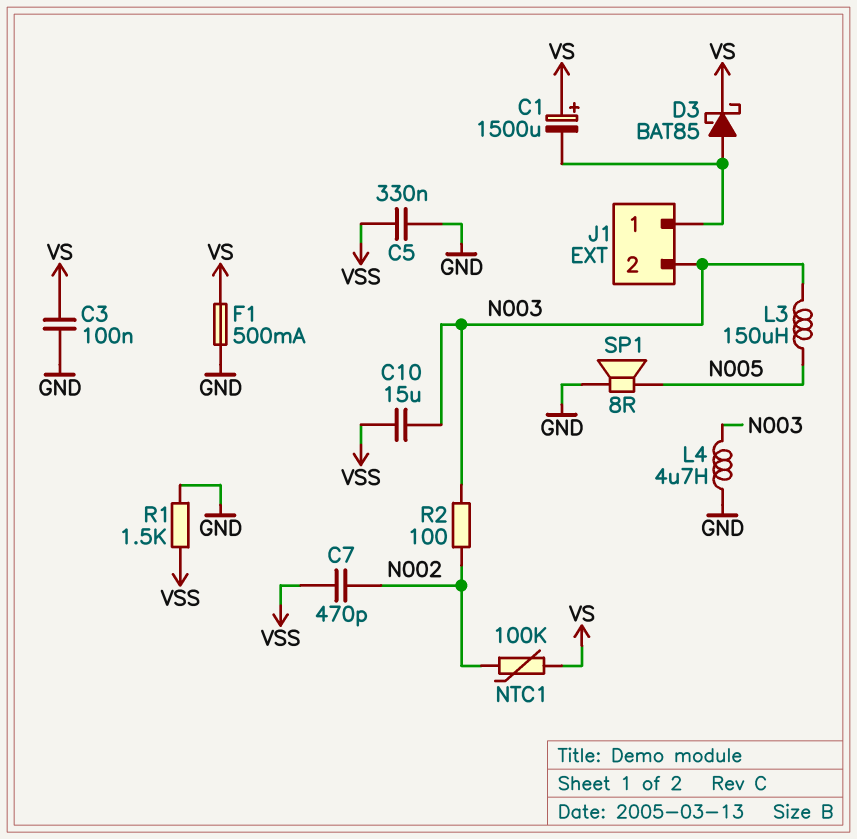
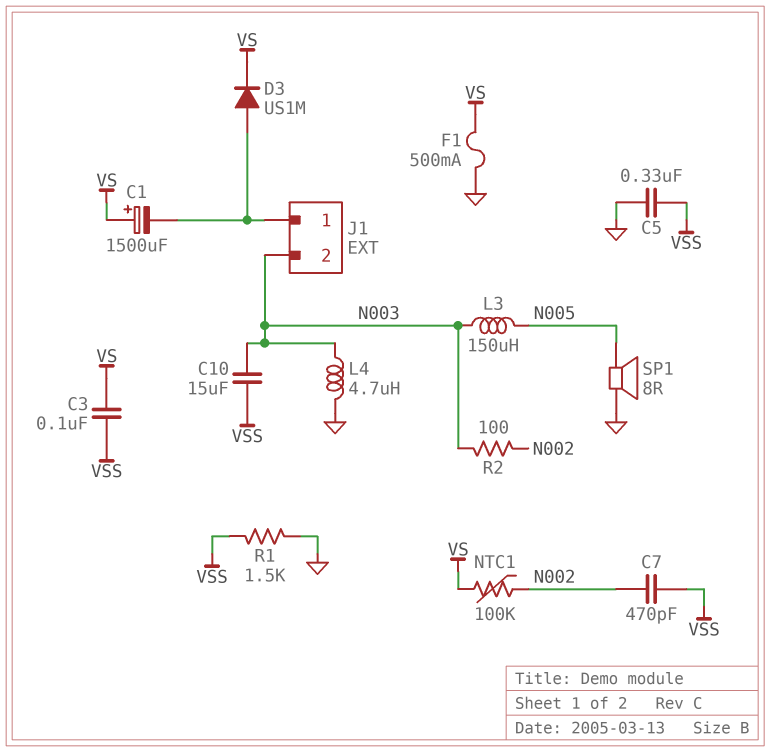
C3: 100nF (GND, VS) -> 100nF (VS, VSS)
D3: schottky BAT85 (A J1/1, K VS) -> diode US1M (A J1/1, K VS)

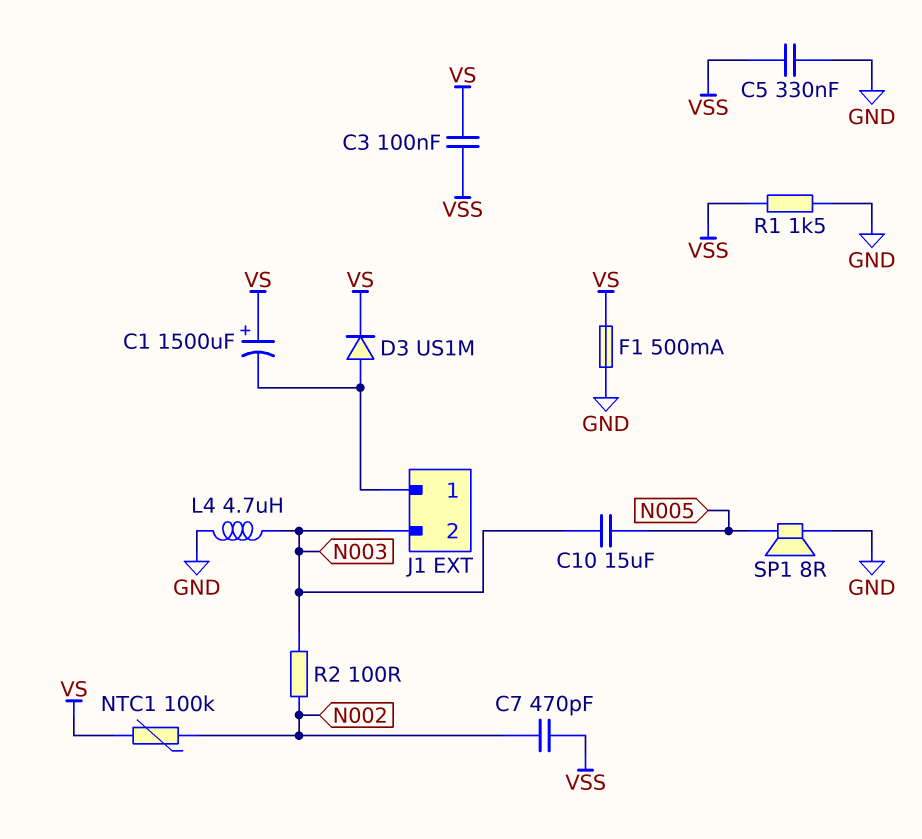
C10: 15uF (N003, VSS) -> 15uF (N003, N005)
L3: 150uH (N003, N005) -> none

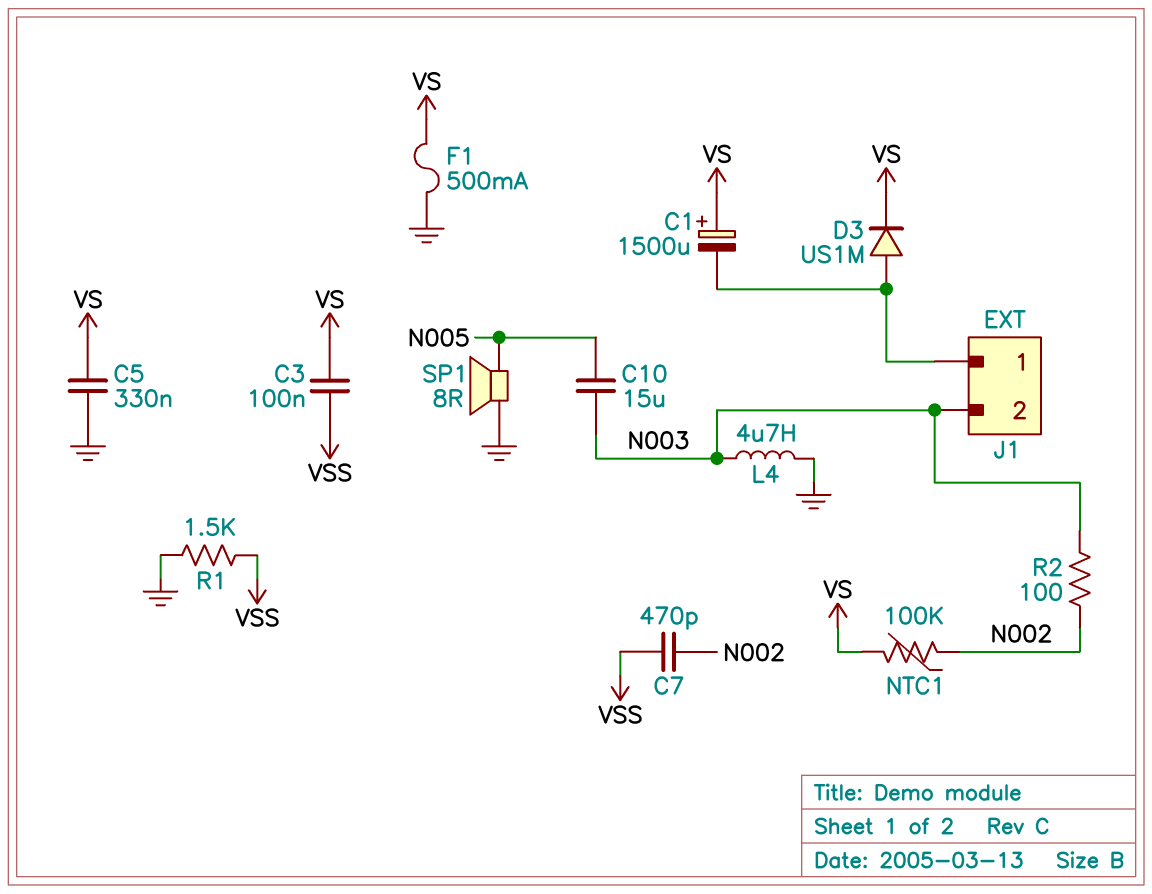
C5: 330nF (GND, VSS) -> 330nF (GND, VS)

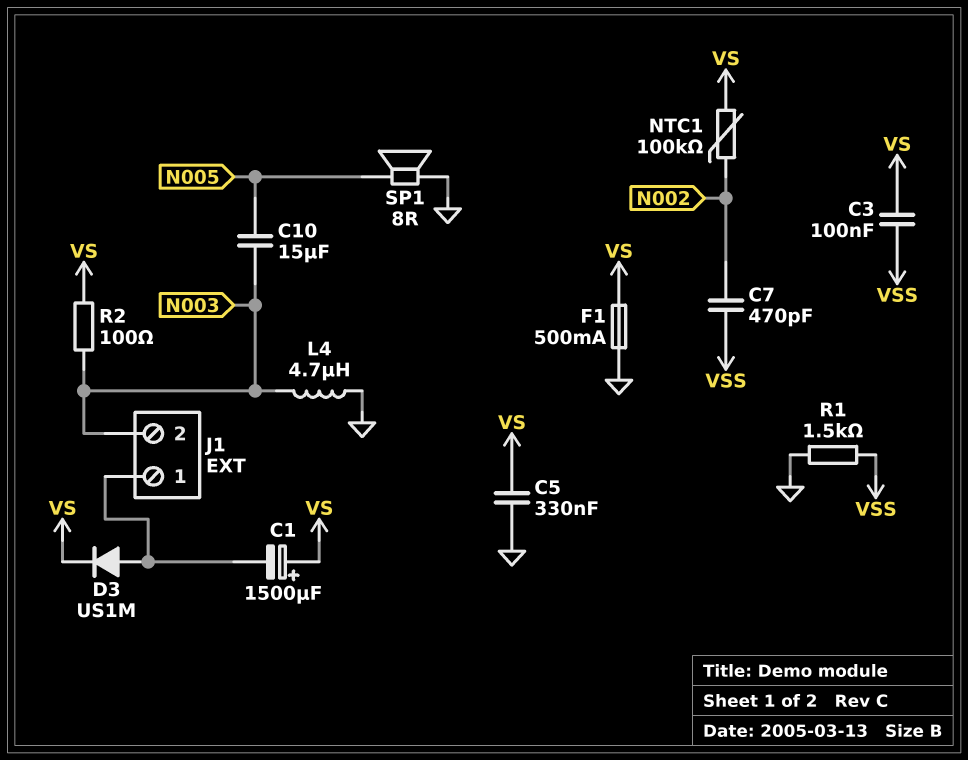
R2: 100 (N002, N003) -> 100 (N003, VS)

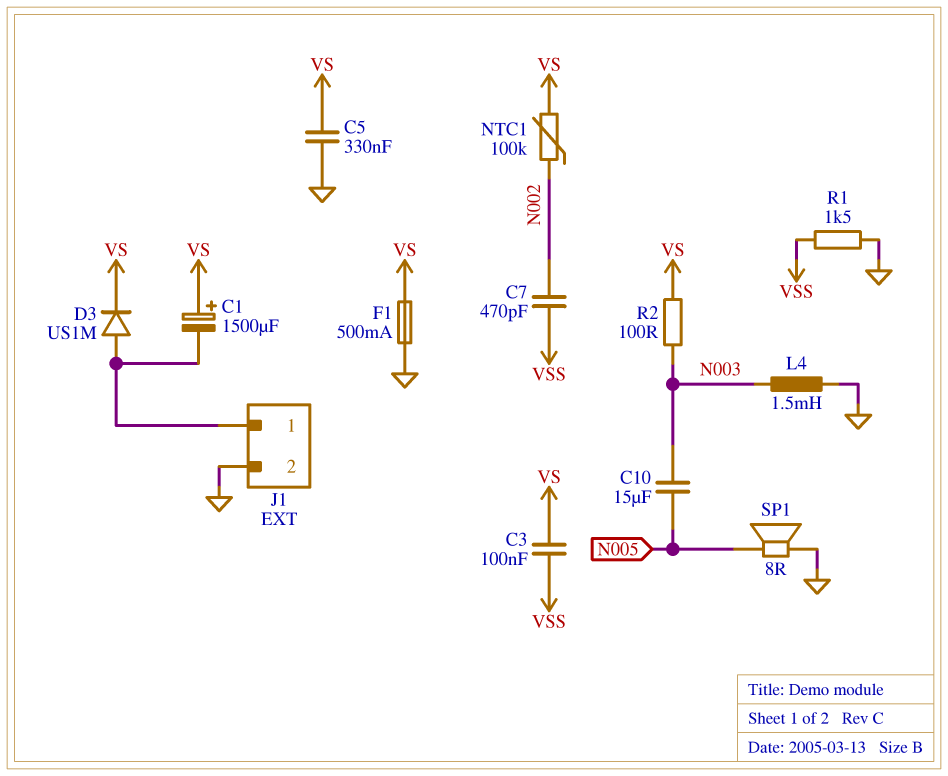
J1 pin 2: N003 -> GND
L4: 4.7uH (GND, N003) -> 1.5mH (GND, N003)

